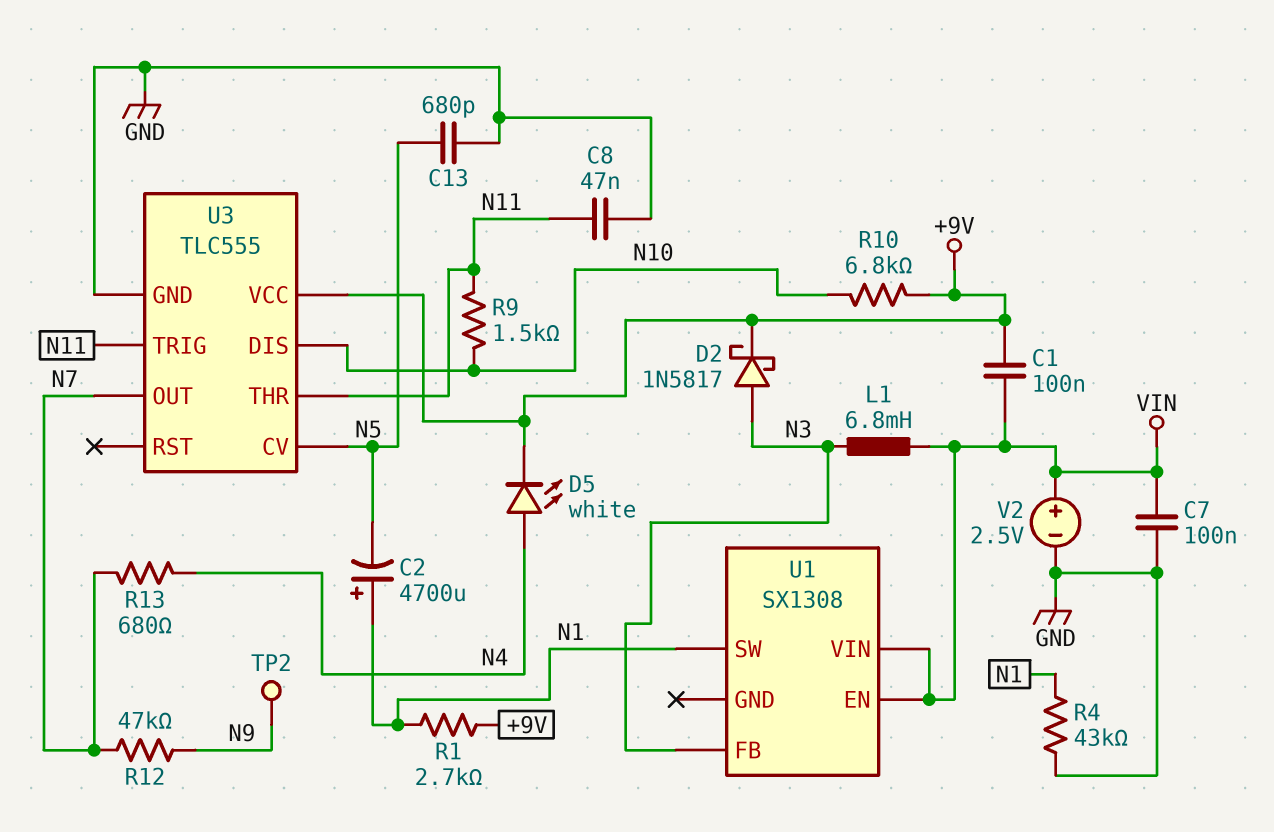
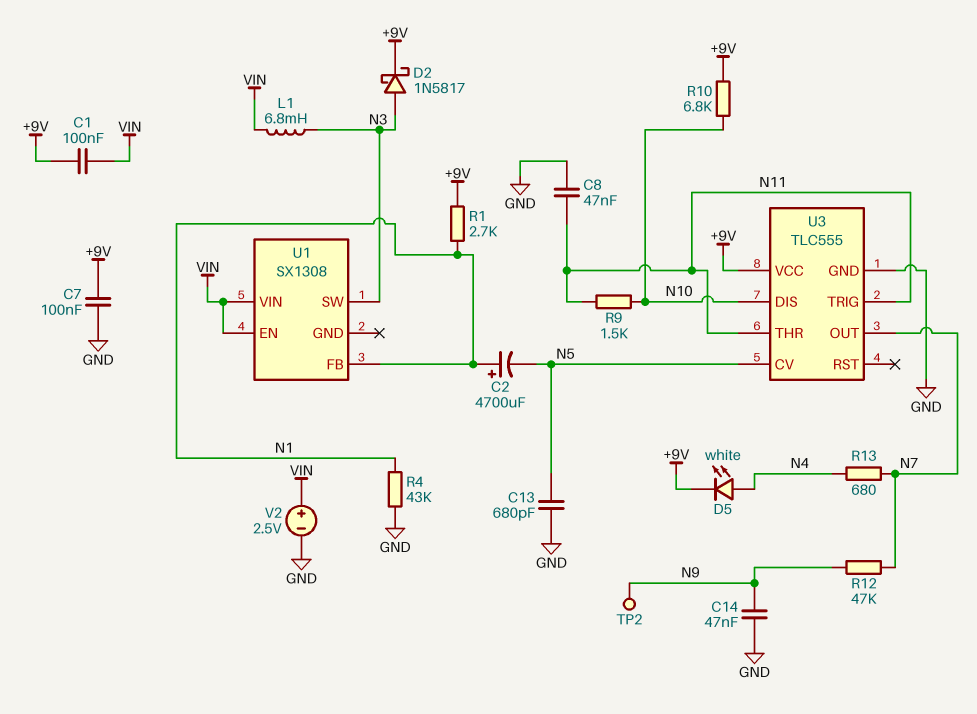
C7: 100nF (GND, VIN) -> 100nF (+9V, GND)
C14: none -> 47nF (GND, N9)
U1 pin FB: N3 -> N1
U1 pin SW: N1 -> N3

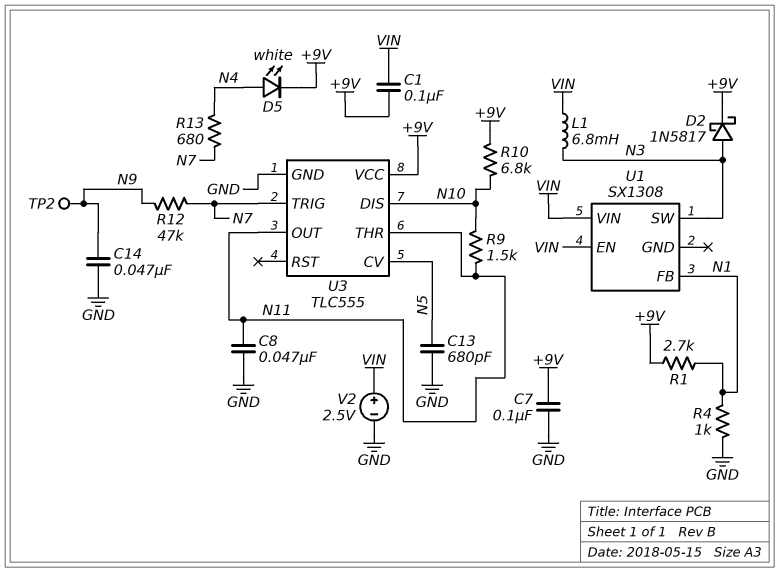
C2: 4700uF (plus N1, minus N5) -> none
R4: 43k (GND, N1) -> 1k (GND, N1)
U3 pin OUT: N7 -> N11
U3 pin TRIG: N11 -> N7

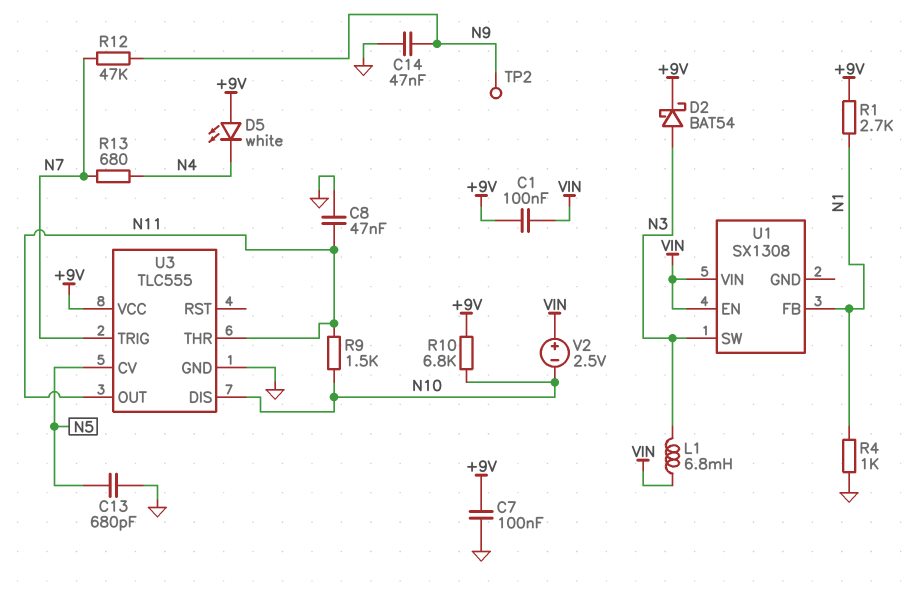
D2: schottky 1N5817 (A N3, K +9V) -> schottky BAT54 (A N3, K +9V)
D5: LED white (A N4, K +9V) -> LED white (A +9V, K N4)
V2: 2.5V (plus VIN, minus GND) -> 2.5V (plus VIN, minus N10)

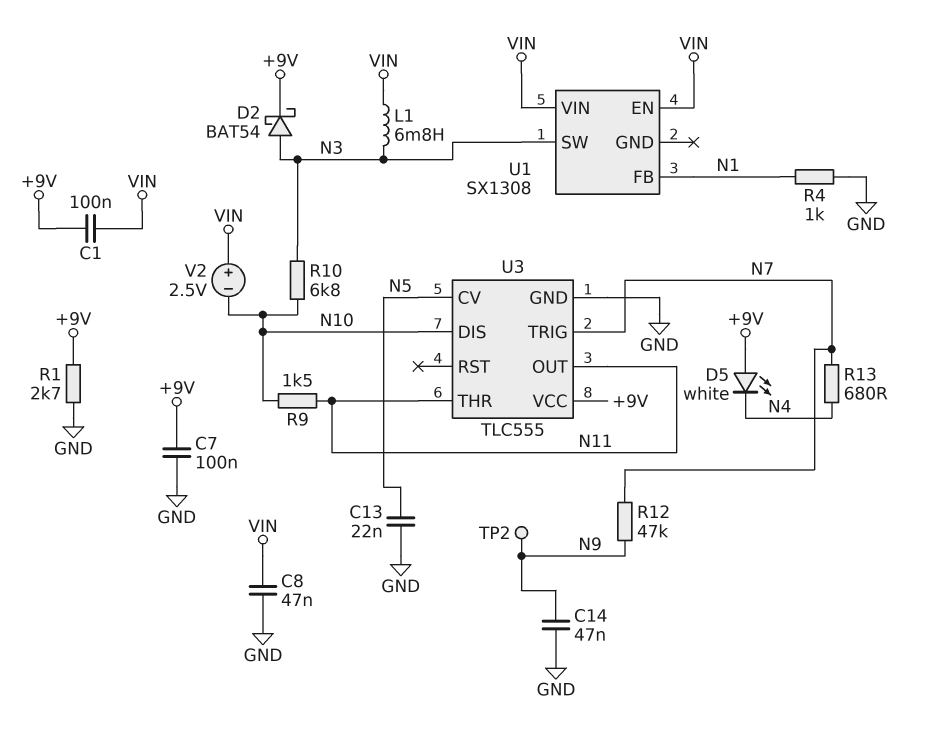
C8: 47nF (GND, N11) -> 47nF (GND, VIN)
C13: 680pF (GND, N5) -> 22nF (GND, N5)
R1: 2.7k (+9V, N1) -> 2.7k (+9V, GND)
R10: 6.8k (+9V, N10) -> 6.8k (N3, N10)

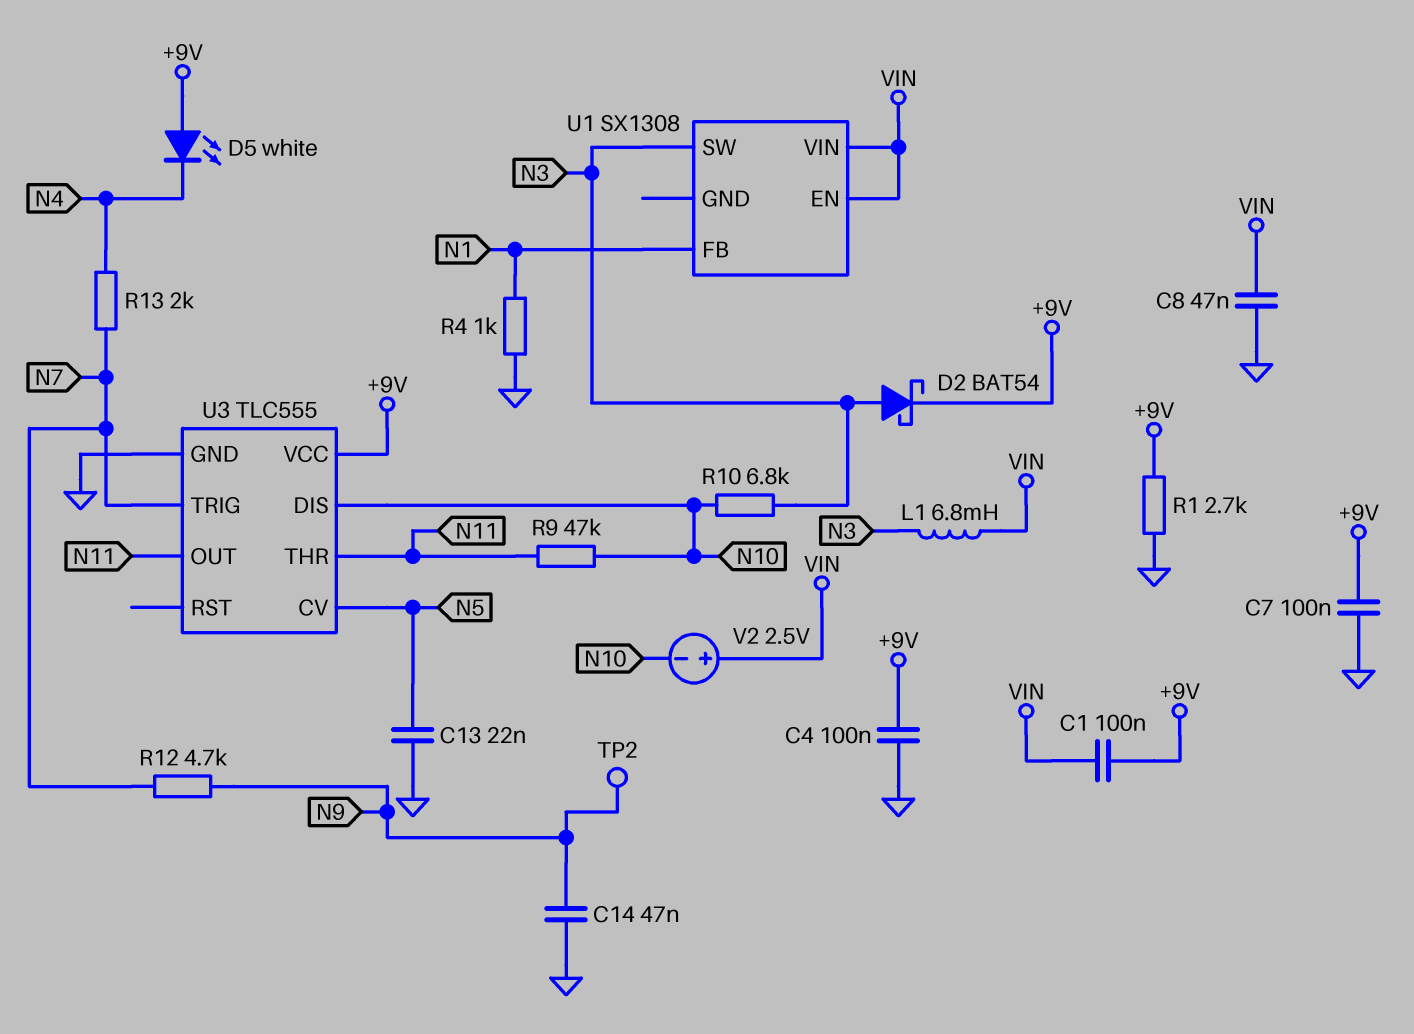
C4: none -> 100nF (+9V, GND)
R9: 1.5k (N10, N11) -> 47k (N10, N11)
R12: 47k (N7, N9) -> 4.7k (N7, N9)
R13: 680 (N4, N7) -> 2k (N4, N7)

